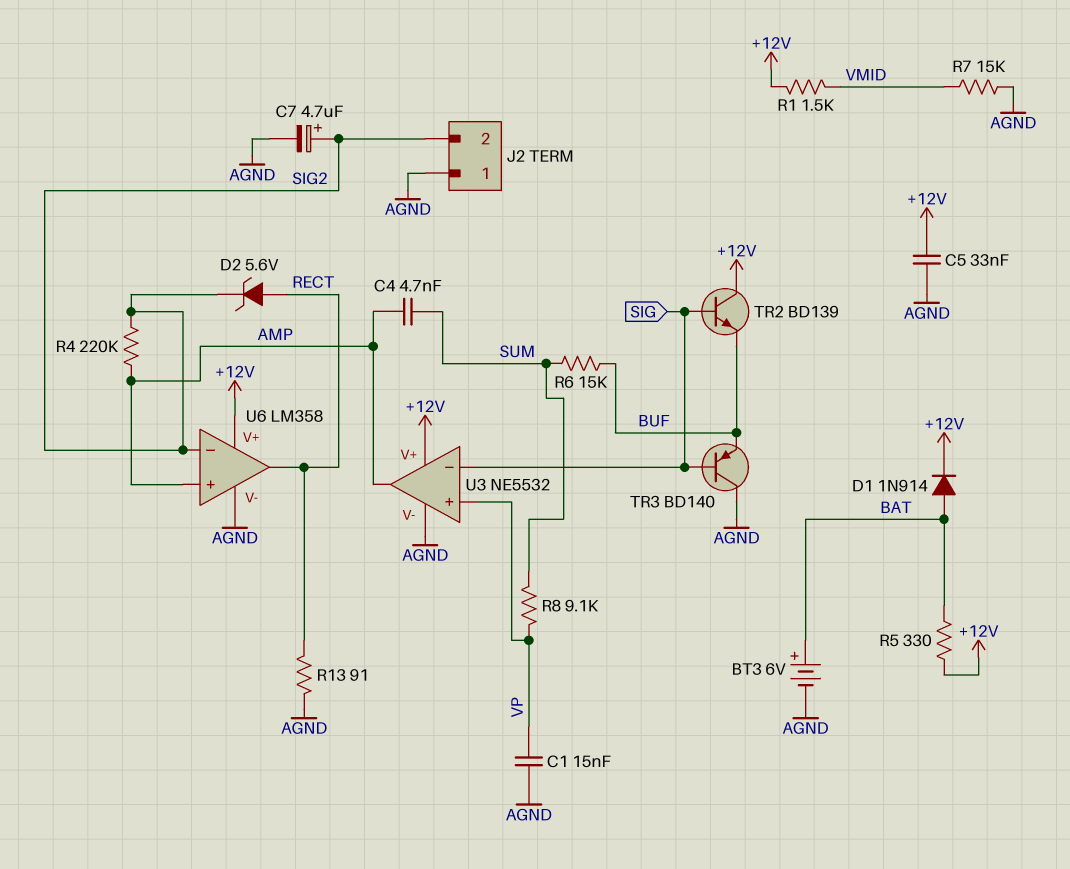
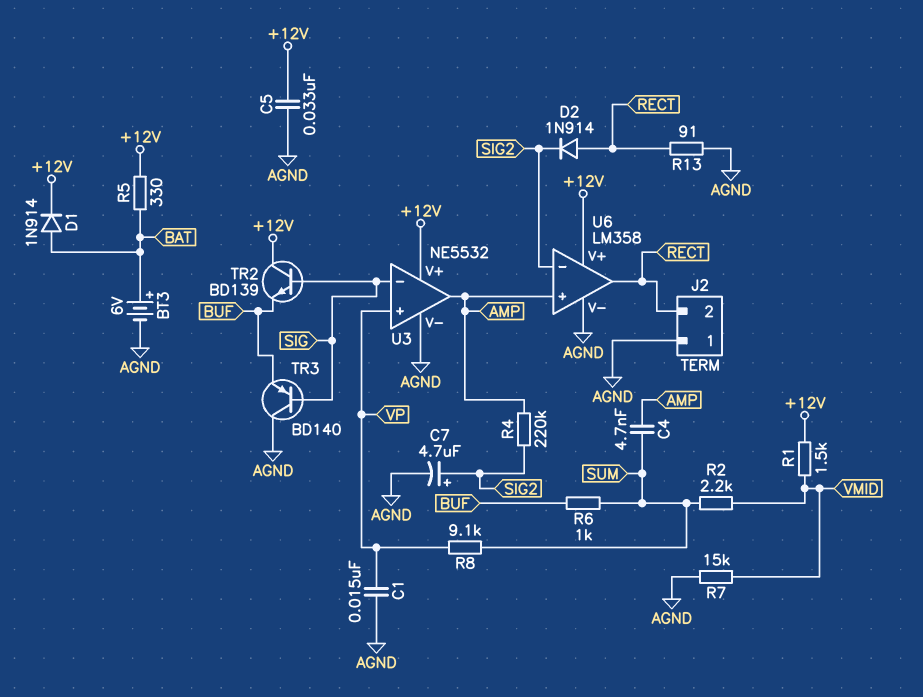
D2: zener 5.6V (A RECT, K SIG2) -> diode 1N914 (A RECT, K SIG2)
J2 pin 2: SIG2 -> RECT
R2: none -> 2.2k (SUM, VMID)
R6: 15k (BUF, SUM) -> 1k (BUF, SUM)

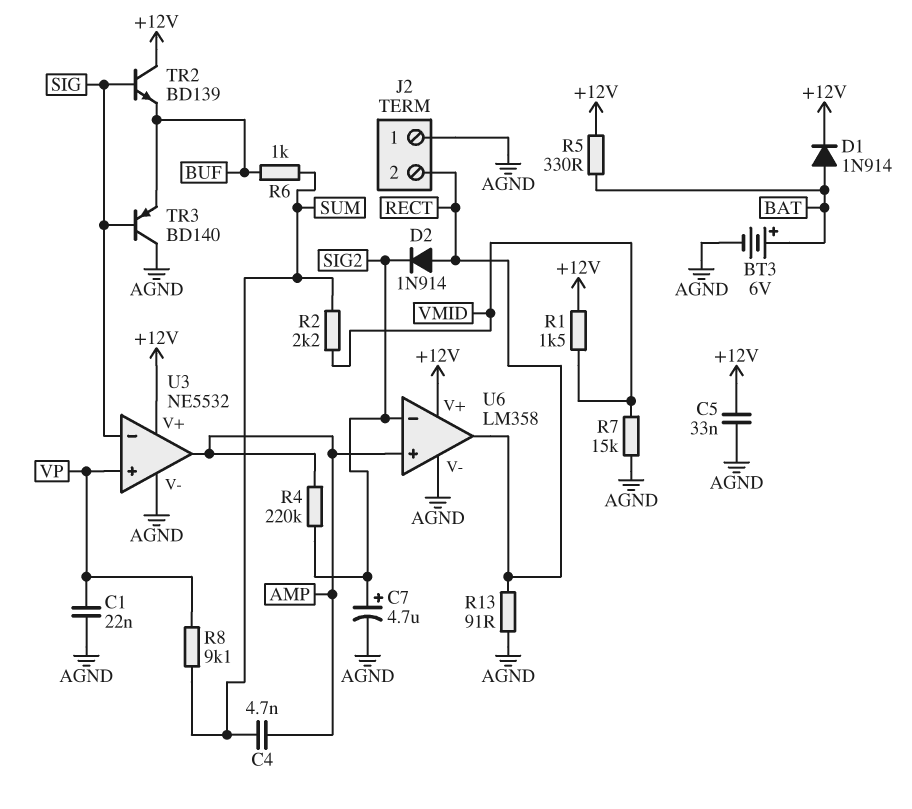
C1: 15nF (AGND, VP) -> 22nF (AGND, VP)

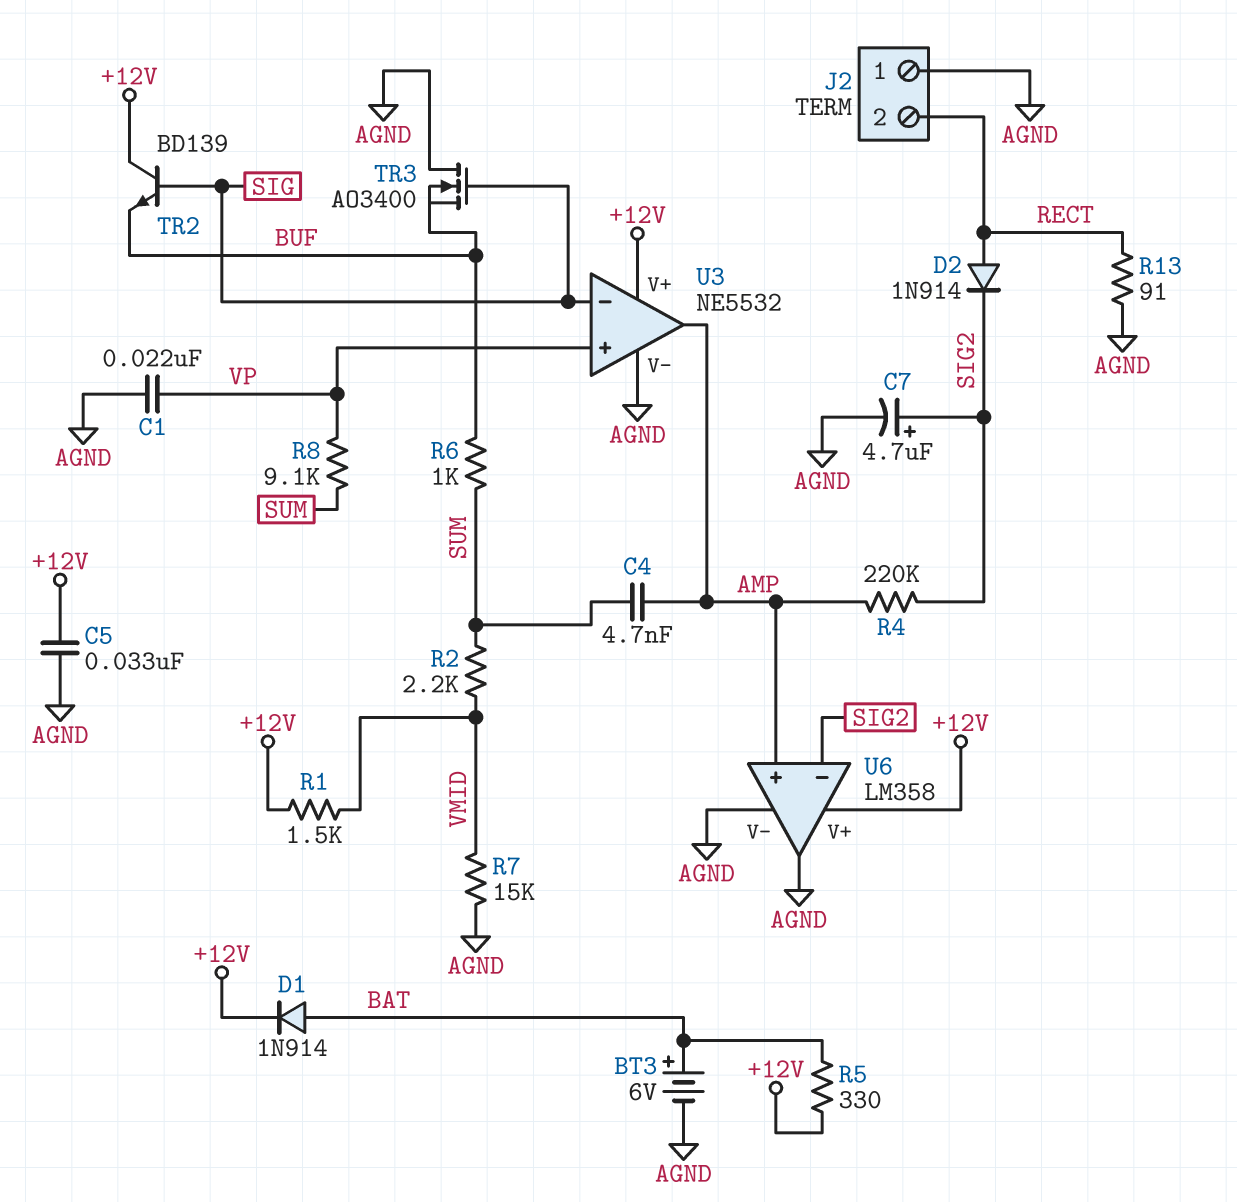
TR3: PNP BD140 (B SIG, C AGND, E BUF) -> NMOS AO3400 (G SIG, D AGND, S BUF)
U6 pin out: RECT -> AGND

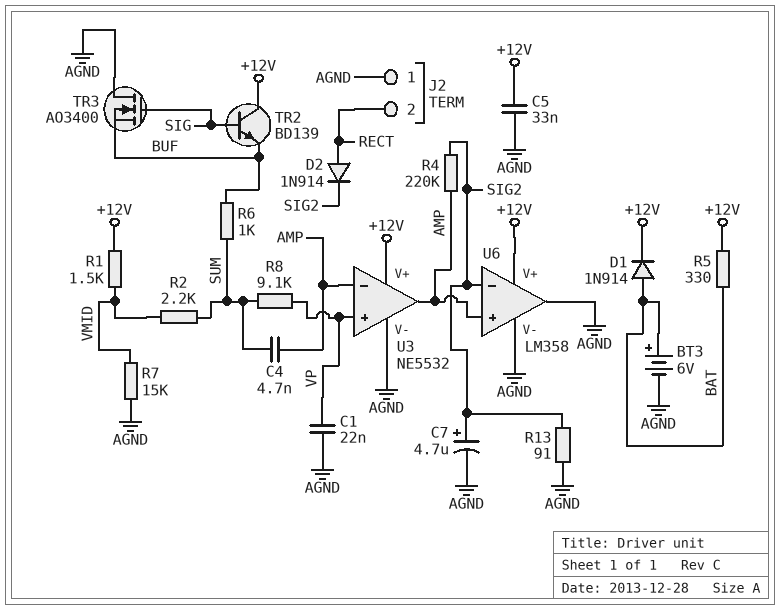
R13: 91 (AGND, RECT) -> 91 (AGND, SIG2)
U3 pin in-: SIG -> AMP

